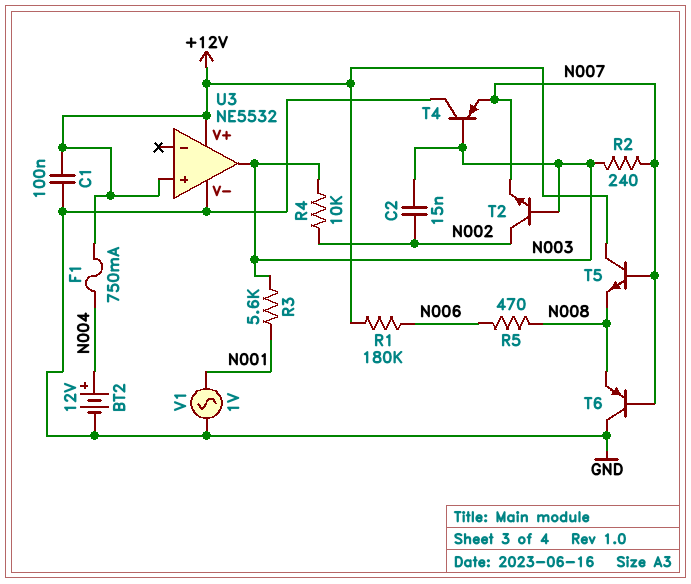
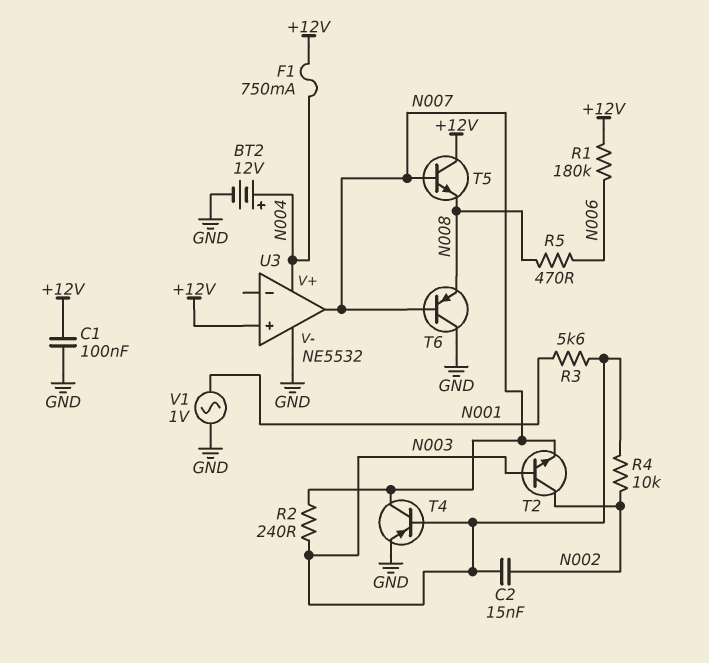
T4: PNP (B N003, C GND, E N007) -> PNP (B N003, C N007, E GND)
U3 pin V+: +12V -> N004
U3 pin out: N003 -> N007

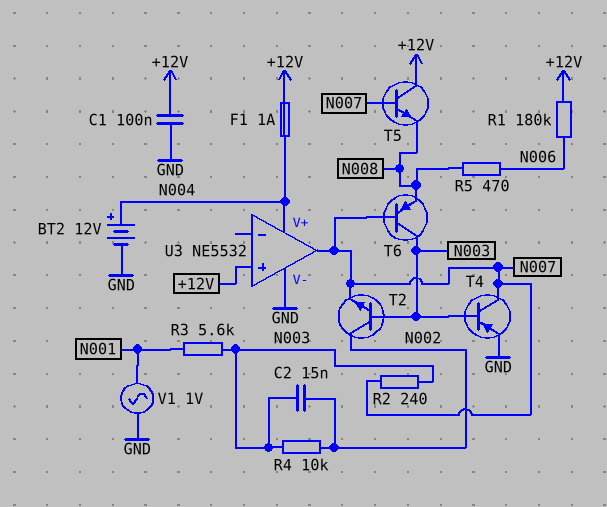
F1: 750mA (+12V, N004) -> 1A (+12V, N004)
T6: PNP (B N007, C GND, E N008) -> PNP (B N007, C N003, E N008)

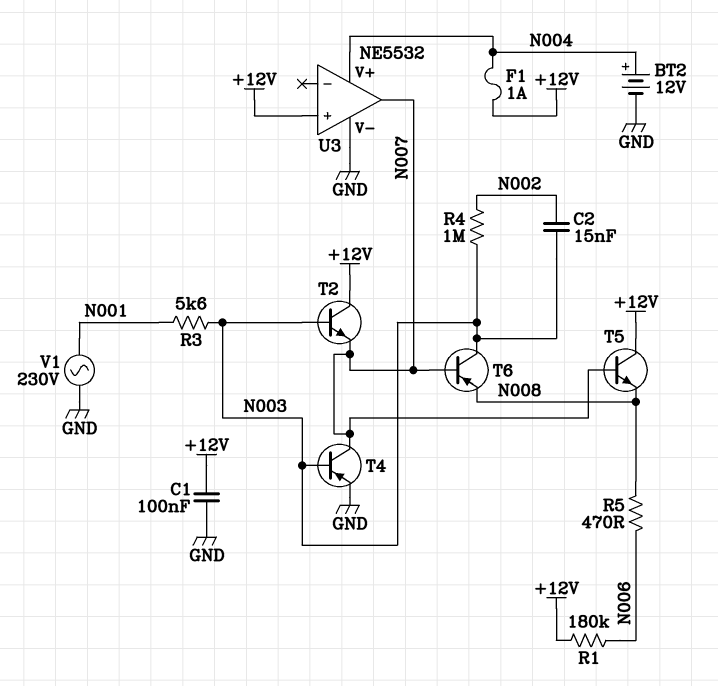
R2: 240 (N003, N007) -> none
R4: 10k (N002, N003) -> 1M (N002, N003)
T2: NPN (B N003, C N002, E N007) -> NPN (B N003, C +12V, E N007)
V1: AC 1V (GND, N001) -> AC 230V (GND, N001)

